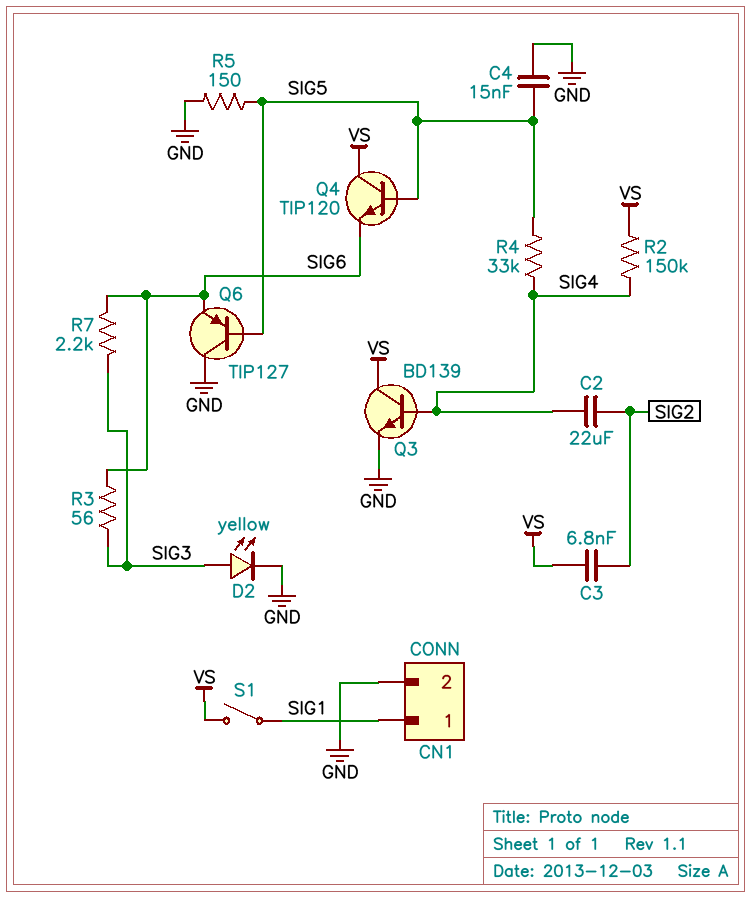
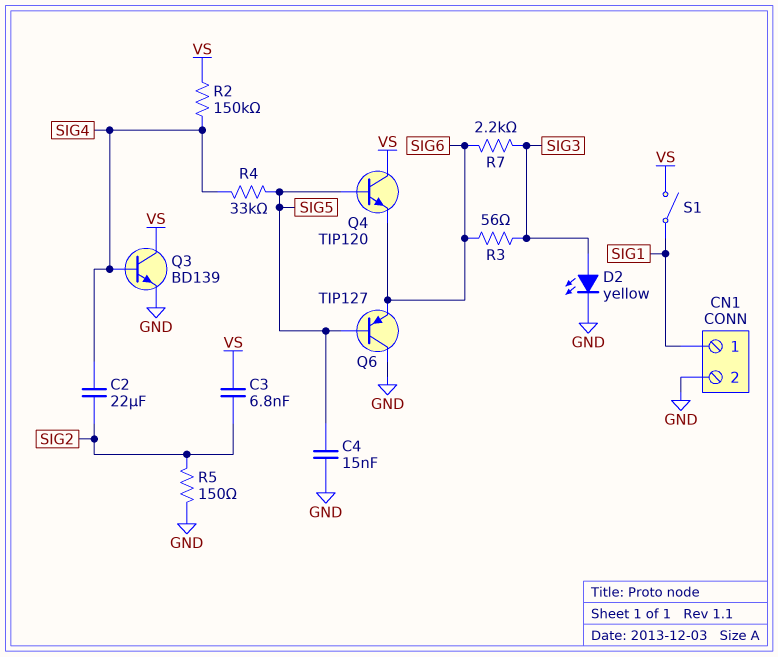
R5: 150 (GND, SIG5) -> 150 (GND, SIG2)

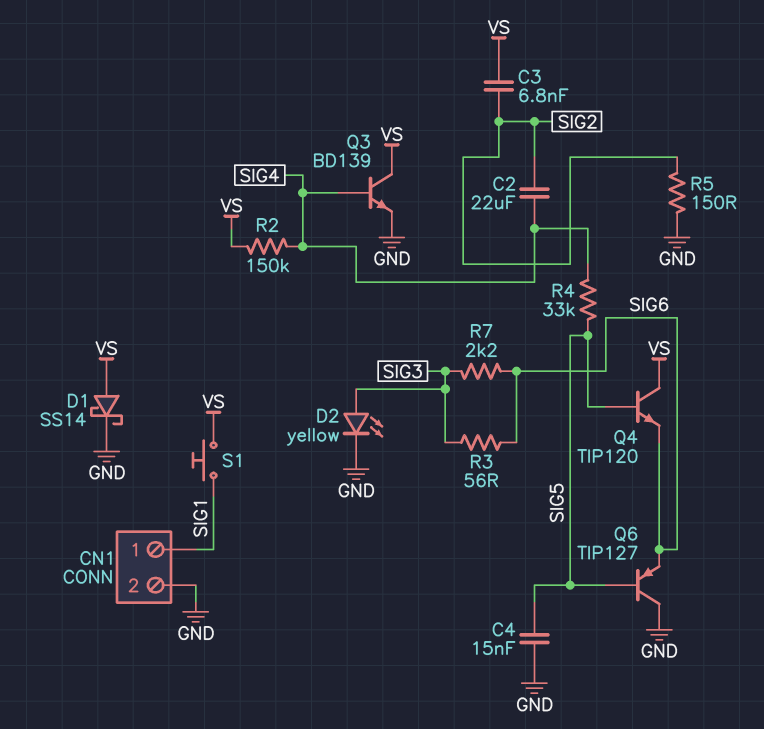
D1: none -> schottky SS14 (A VS, K GND)
S1: switch (SIG1, VS) -> button (SIG1, VS)

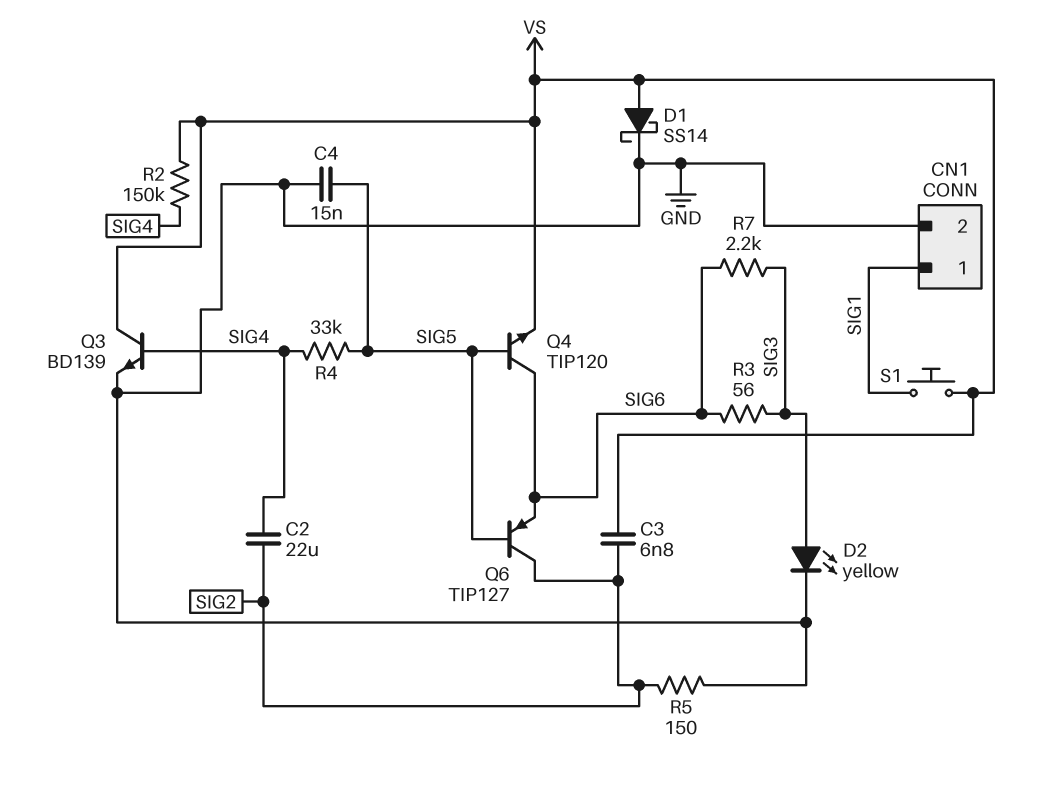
Q4: NPN TIP120 (B SIG5, C VS, E SIG6) -> NPN TIP120 (B SIG5, C SIG6, E VS)
Q6: PNP TIP127 (B SIG5, C GND, E SIG6) -> PNP TIP127 (B SIG5, C SIG2, E SIG6)

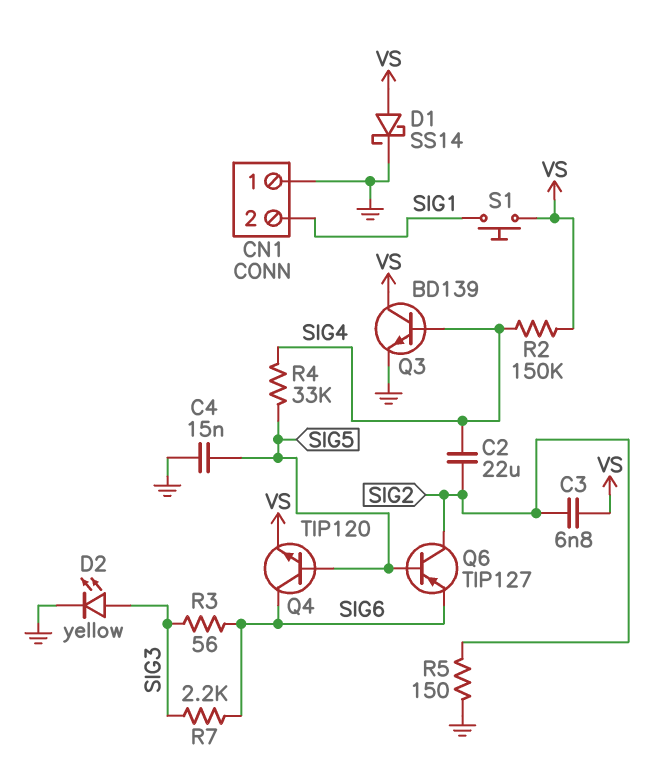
CN1 pin 1: SIG1 -> GND
CN1 pin 2: GND -> SIG1

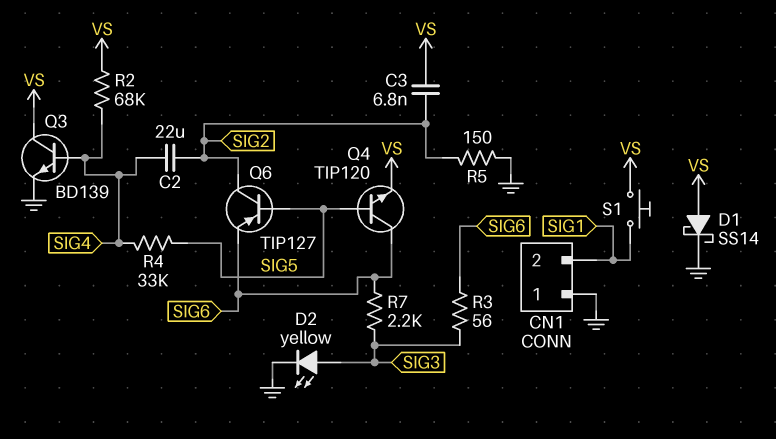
C4: 15nF (GND, SIG5) -> none
R2: 150k (SIG4, VS) -> 68k (SIG4, VS)

